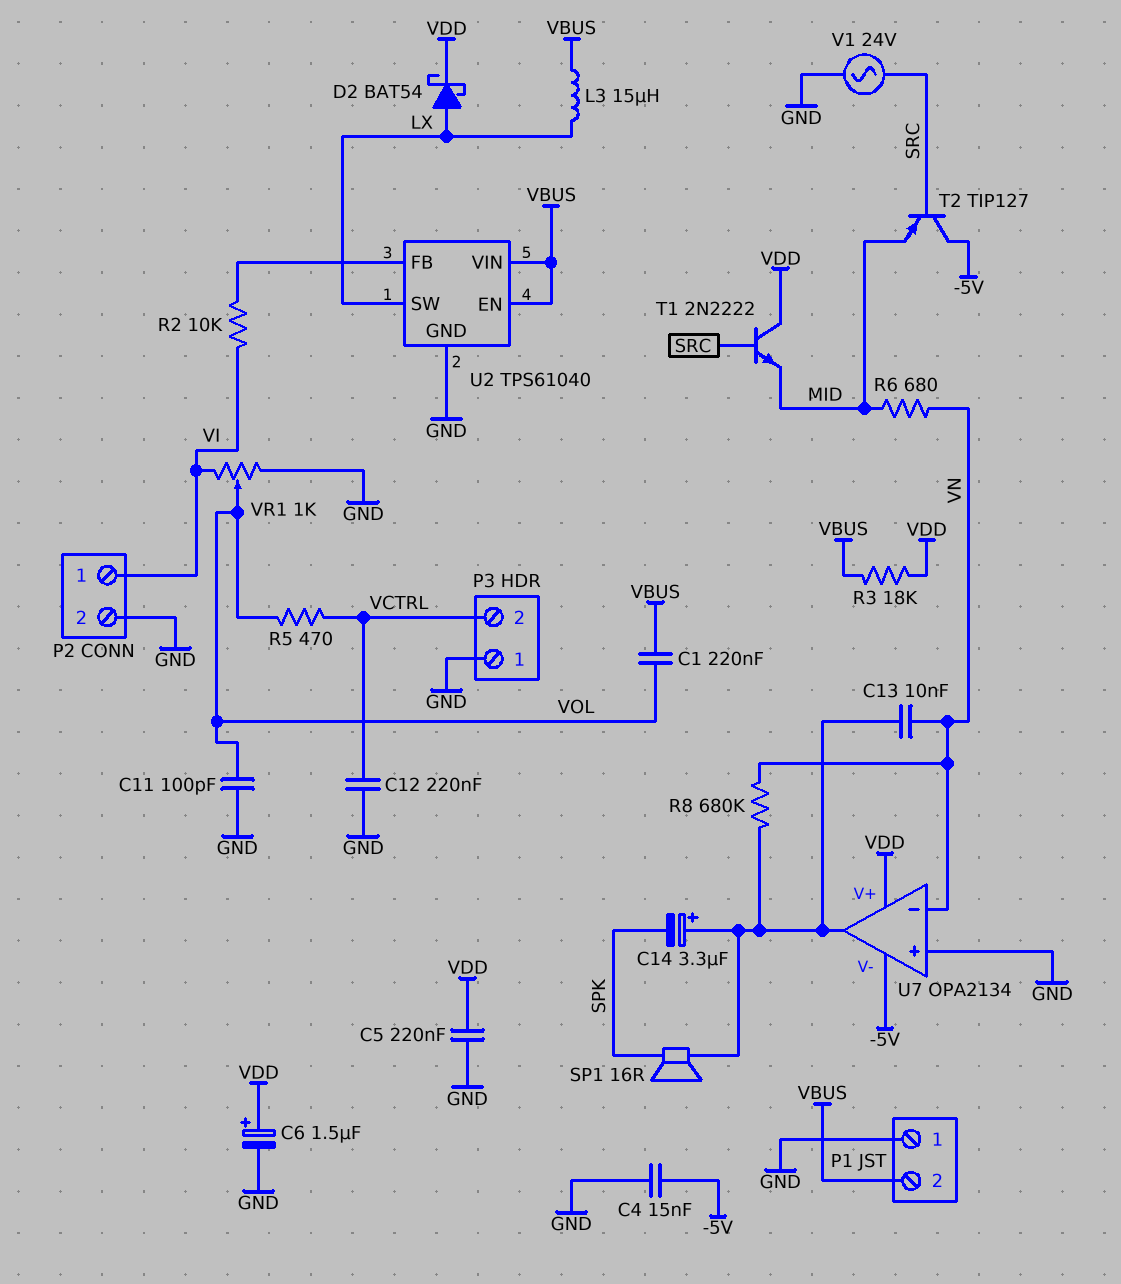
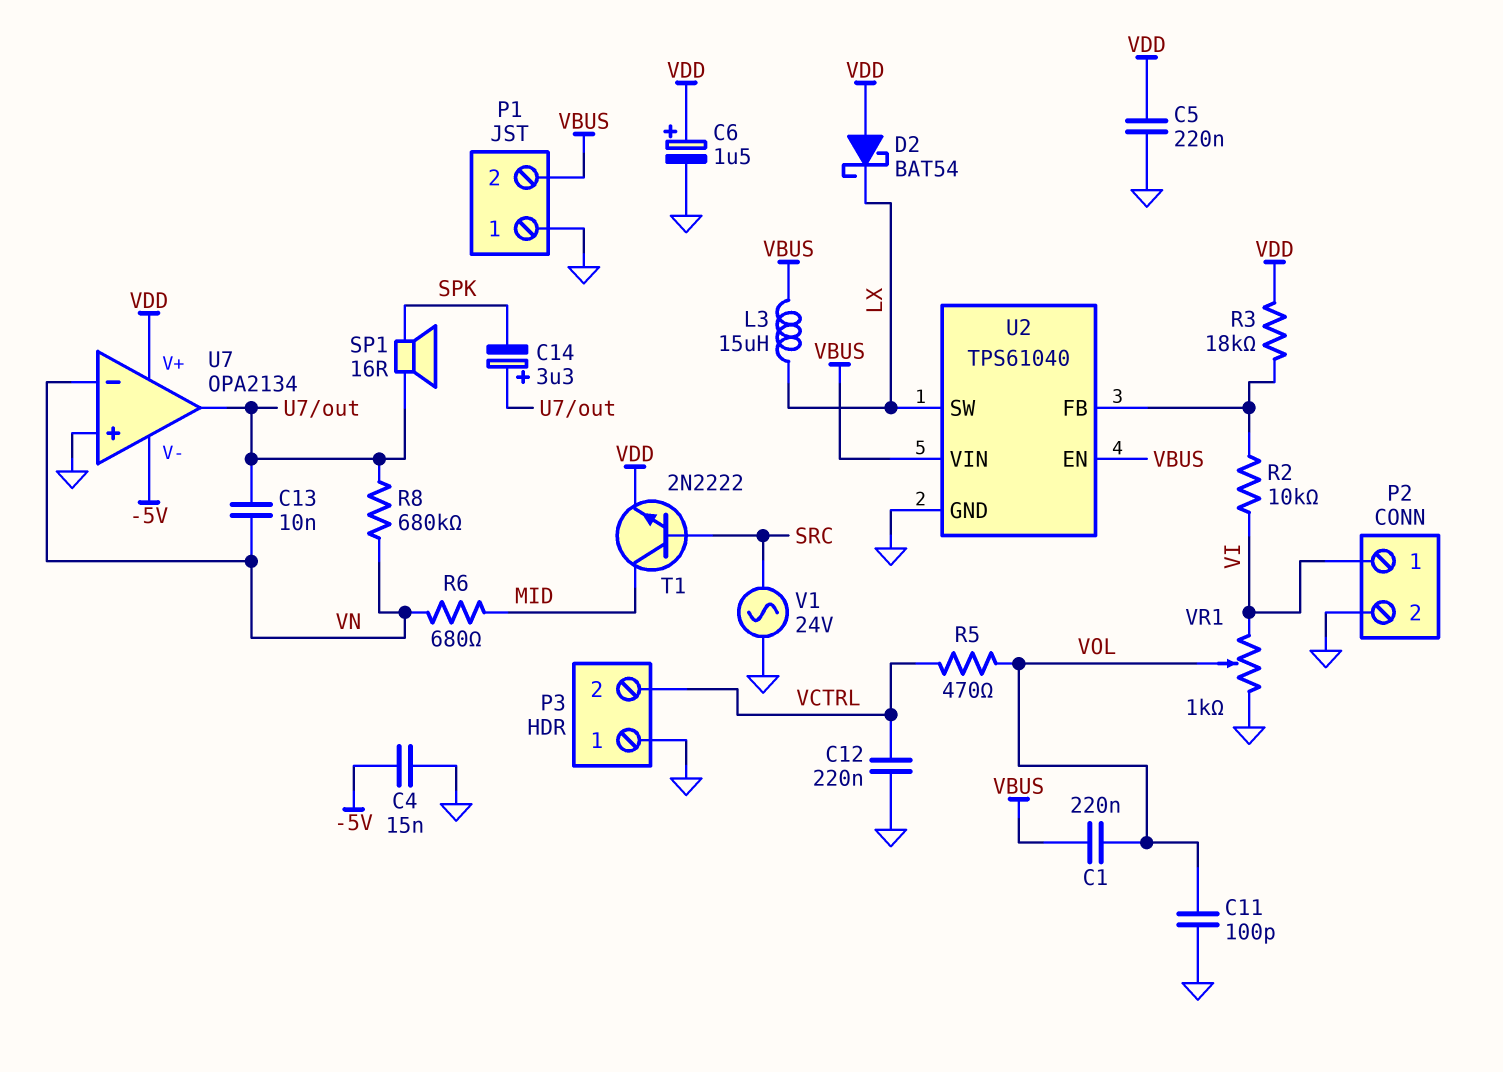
D2: schottky BAT54 (A LX, K VDD) -> schottky BAT54 (A VDD, K LX)
R3: 18k (VBUS, VDD) -> 18k (U2/FB, VDD)
T1: NPN 2N2222 (B SRC, C VDD, E MID) -> NPN 2N2222 (B SRC, C MID, E VDD)
T2: PNP TIP127 (B SRC, C -5V, E MID) -> none

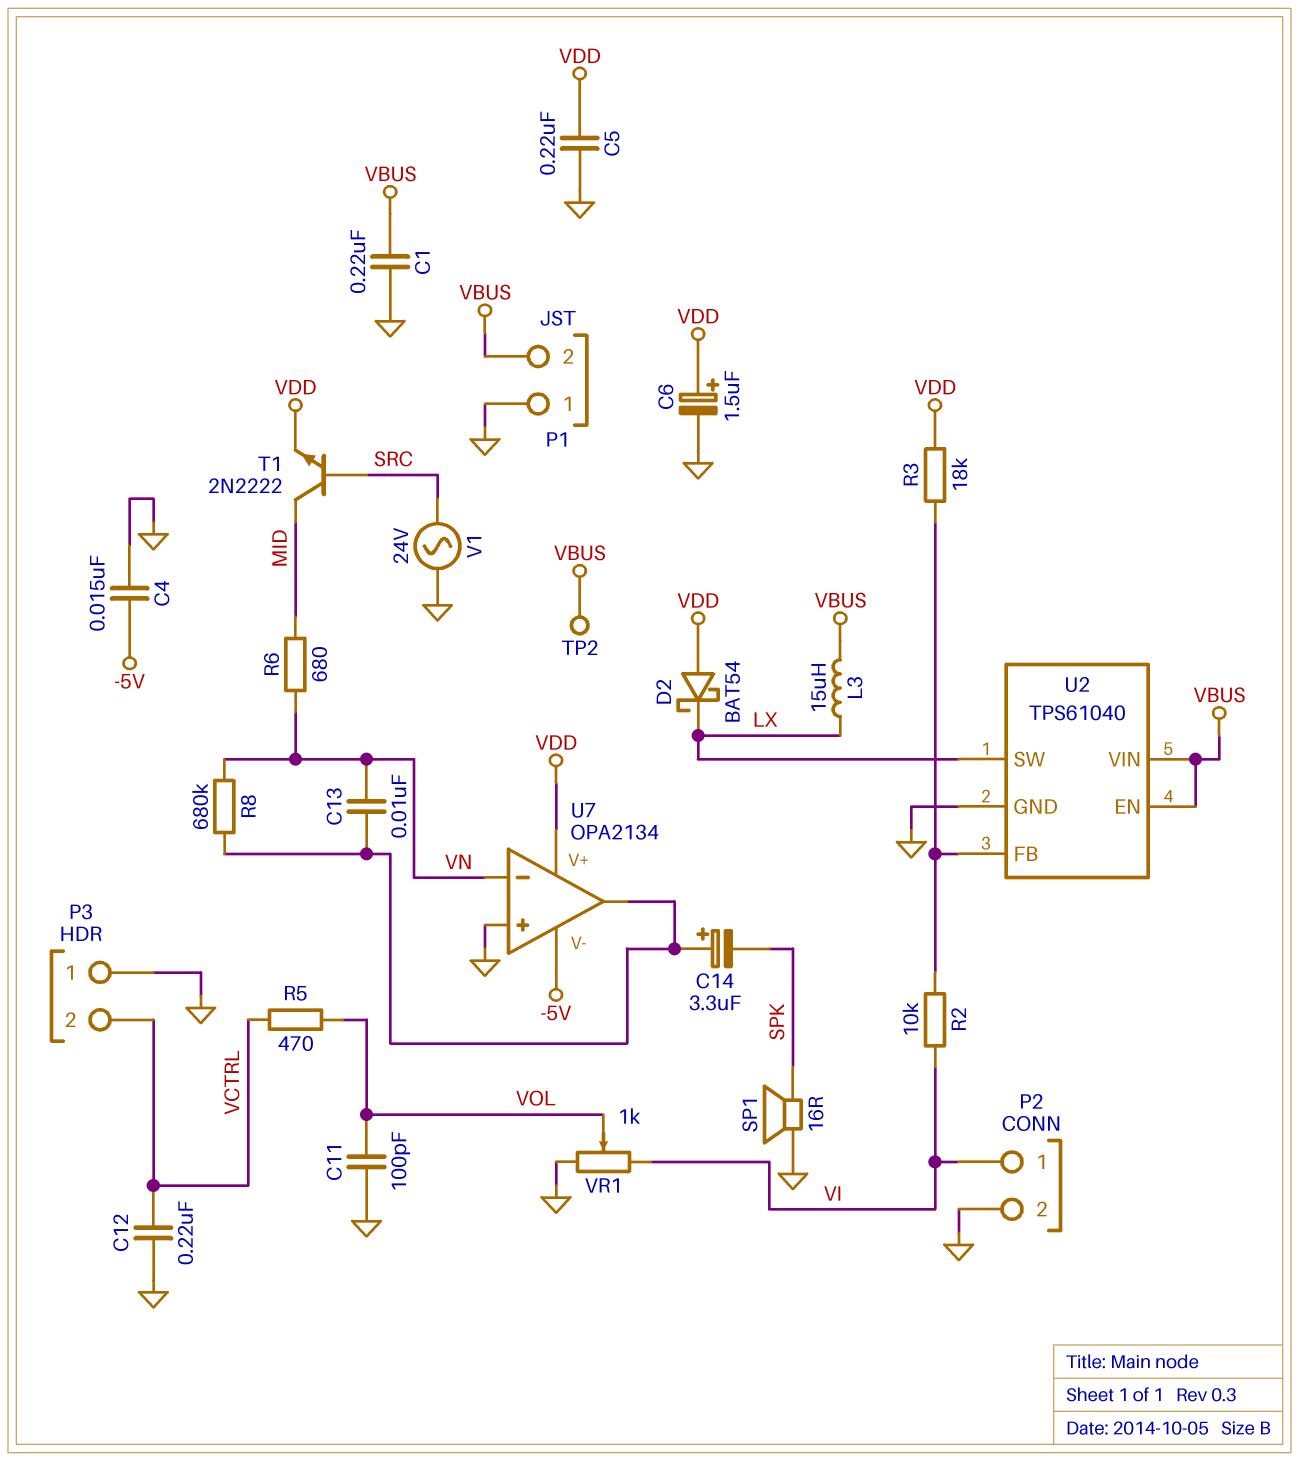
C1: 220nF (VBUS, VOL) -> 220nF (GND, VBUS)
SP1: speaker 16R (SPK, U7/out) -> speaker 16R (GND, SPK)
TP2: none -> test point (VBUS)

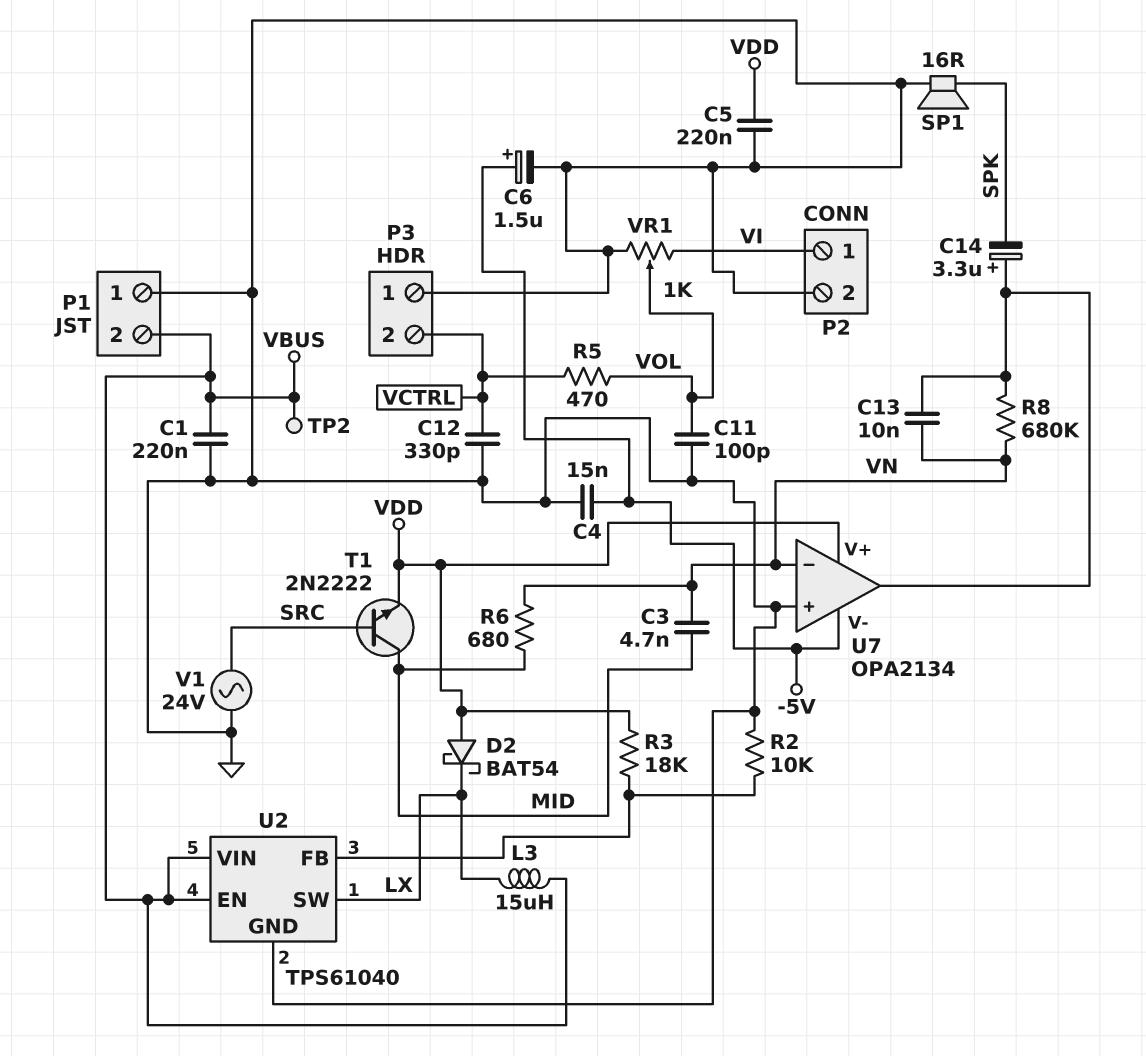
C3: none -> 4.7nF (MID, VN)
C6: 1.5uF (plus VDD, minus GND) -> 1.5uF (plus -5V, minus GND)
C12: 220nF (GND, VCTRL) -> 330pF (GND, VCTRL)
R2: 10k (U2/FB, VI) -> 10k (GND, U2/FB)

